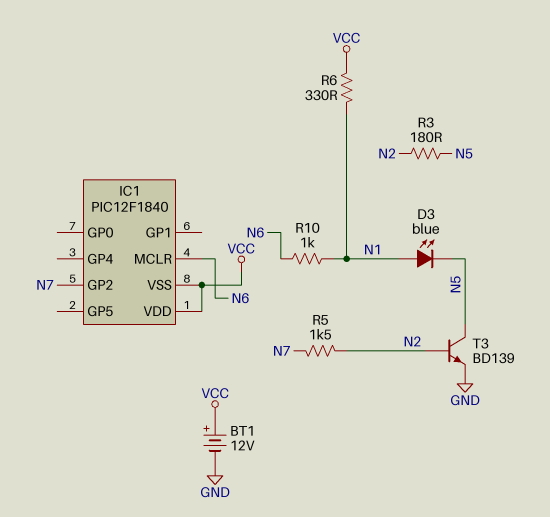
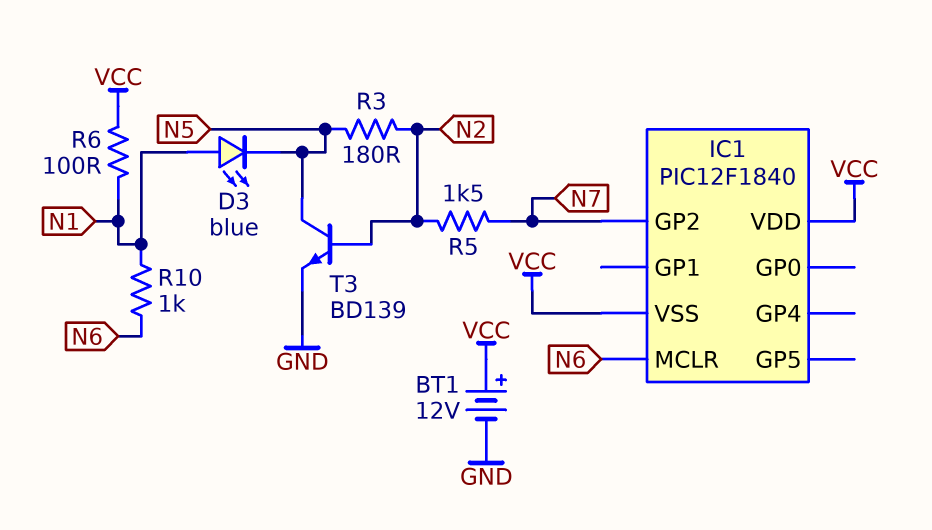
R6: 330 (N1, VCC) -> 100 (N1, VCC)

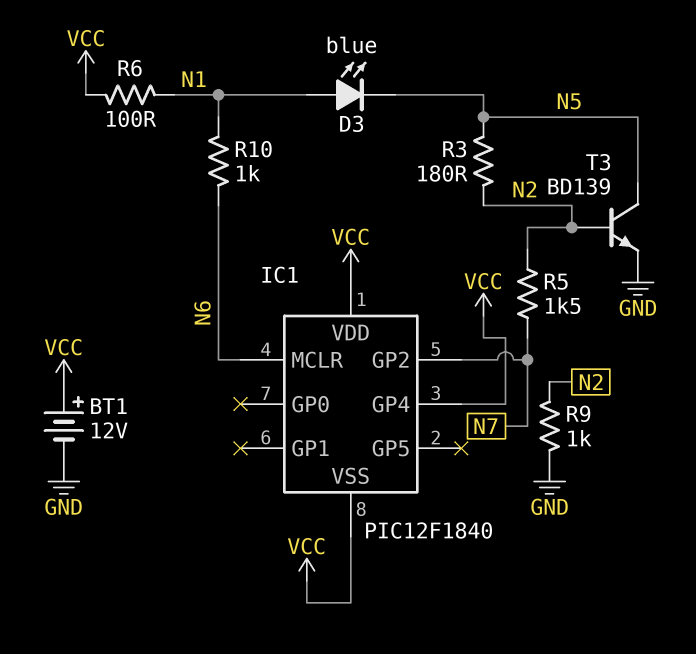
IC1 pin GP4: none -> VCC
R9: none -> 1k (GND, N2)

